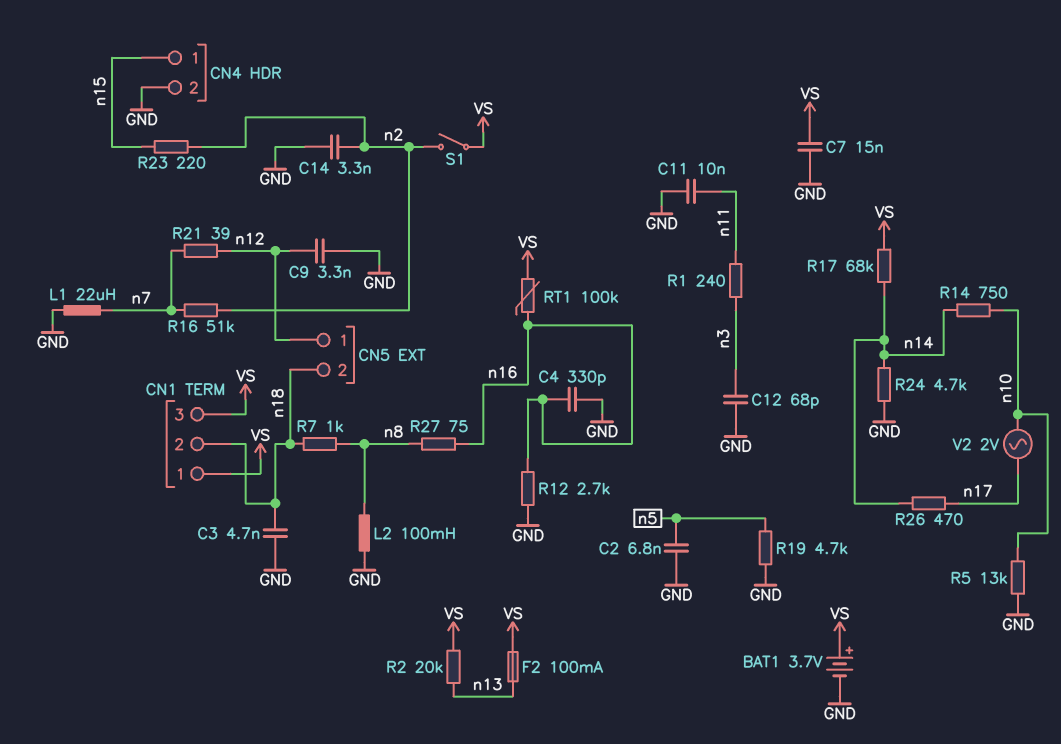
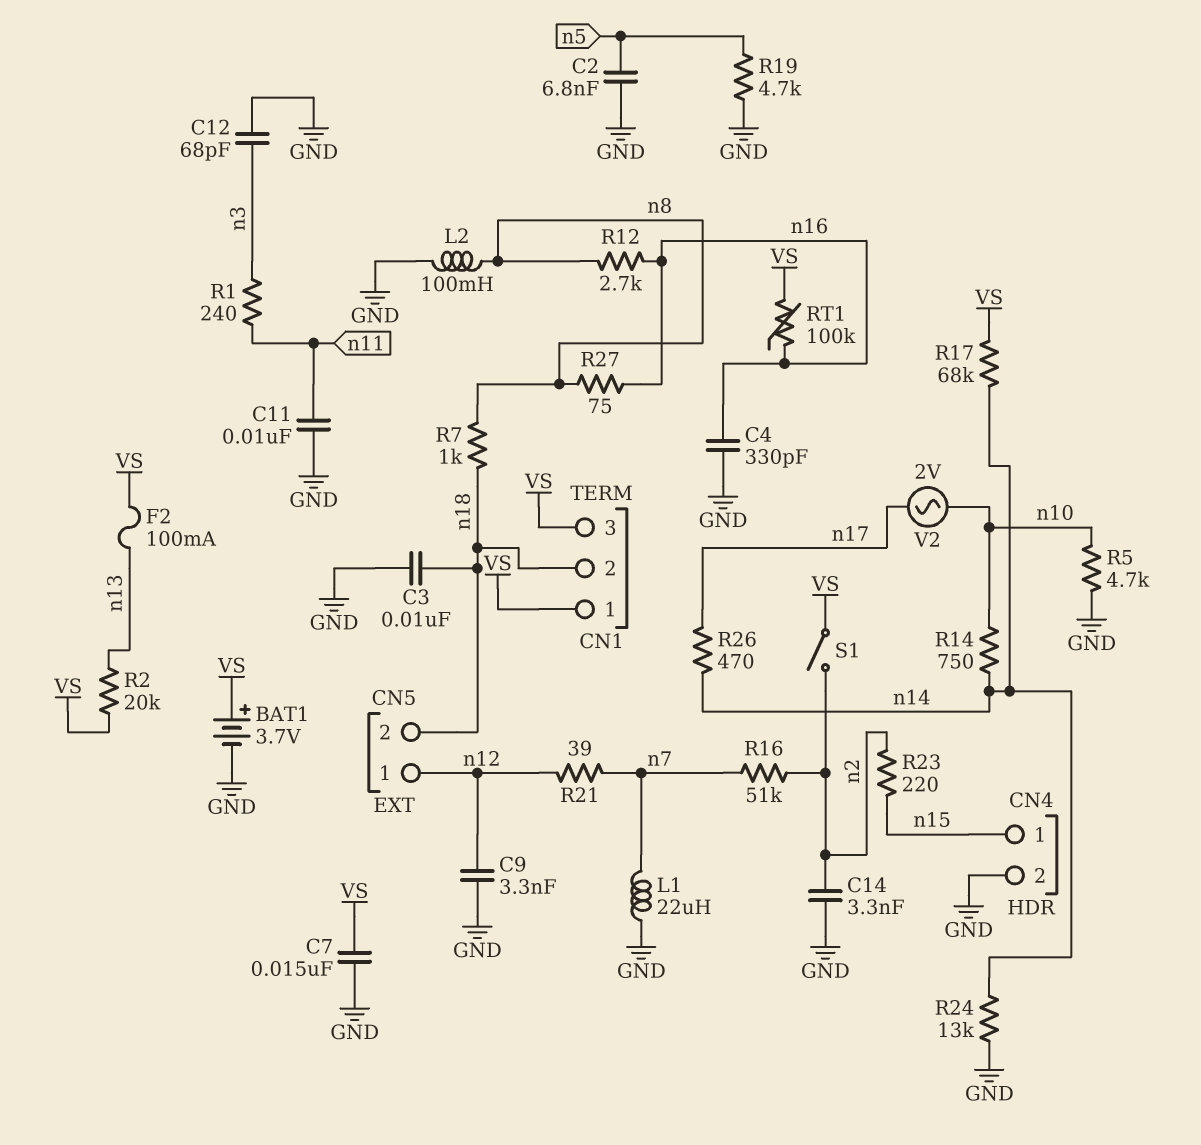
C3: 4.7nF (GND, n18) -> 10nF (GND, n18)
R5: 13k (GND, n10) -> 4.7k (GND, n10)
R12: 2.7k (GND, n16) -> 2.7k (n8, n16)
R24: 4.7k (GND, n14) -> 13k (GND, n14)

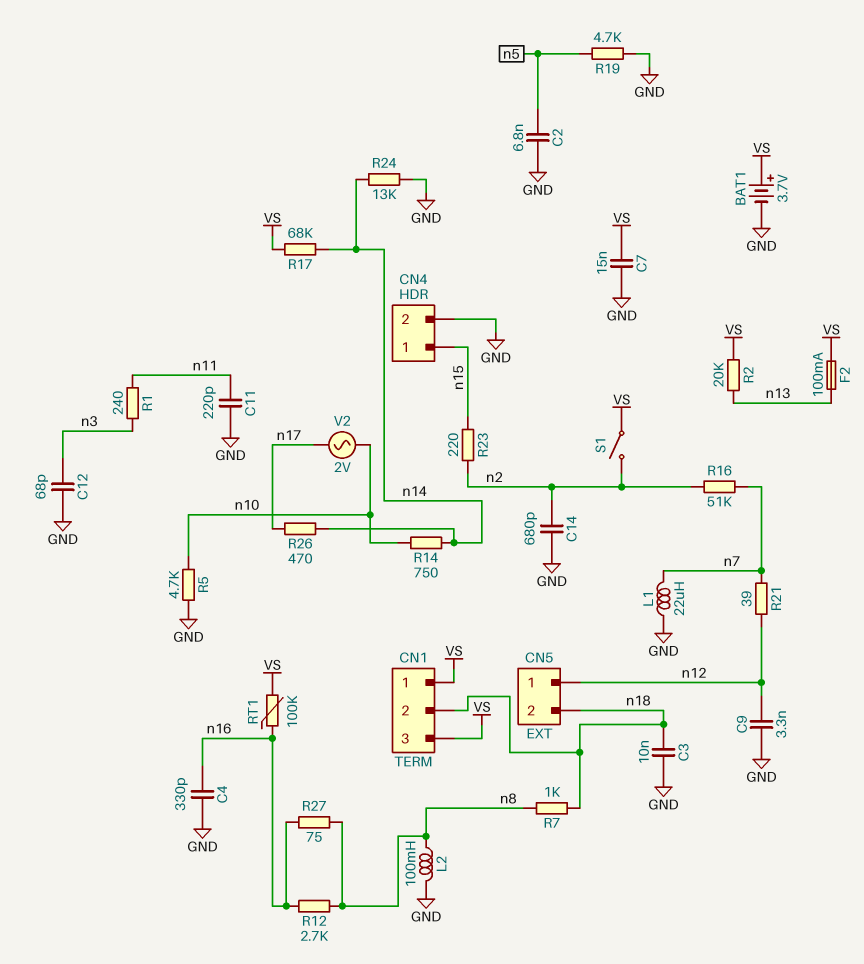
C11: 10nF (GND, n11) -> 220pF (GND, n11)
C14: 3.3nF (GND, n2) -> 680pF (GND, n2)

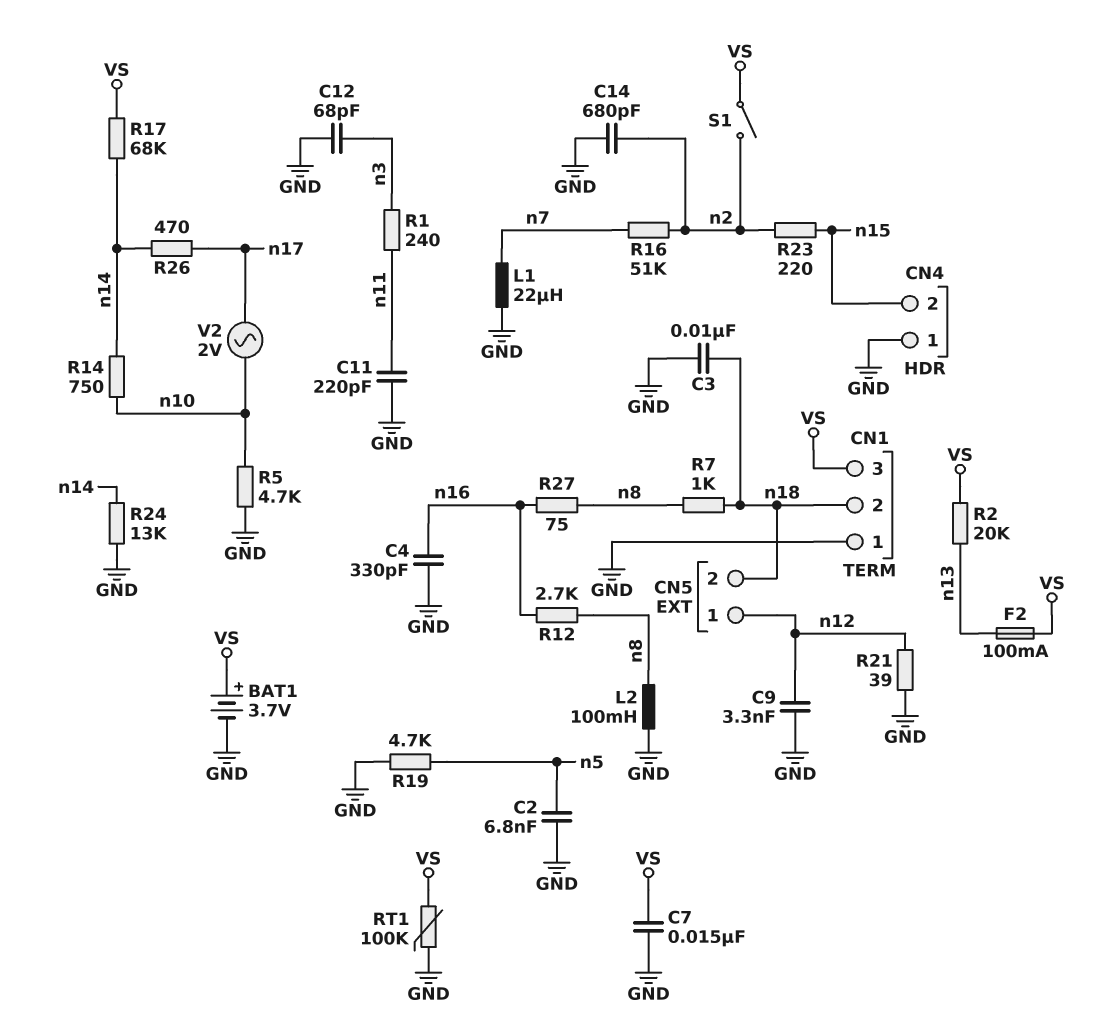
CN1 pin 1: VS -> GND
CN4 pin 1: n15 -> GND
CN4 pin 2: GND -> n15
R21: 39 (n7, n12) -> 39 (GND, n12)
RT1: 100k (VS, n16) -> 100k (GND, VS)

